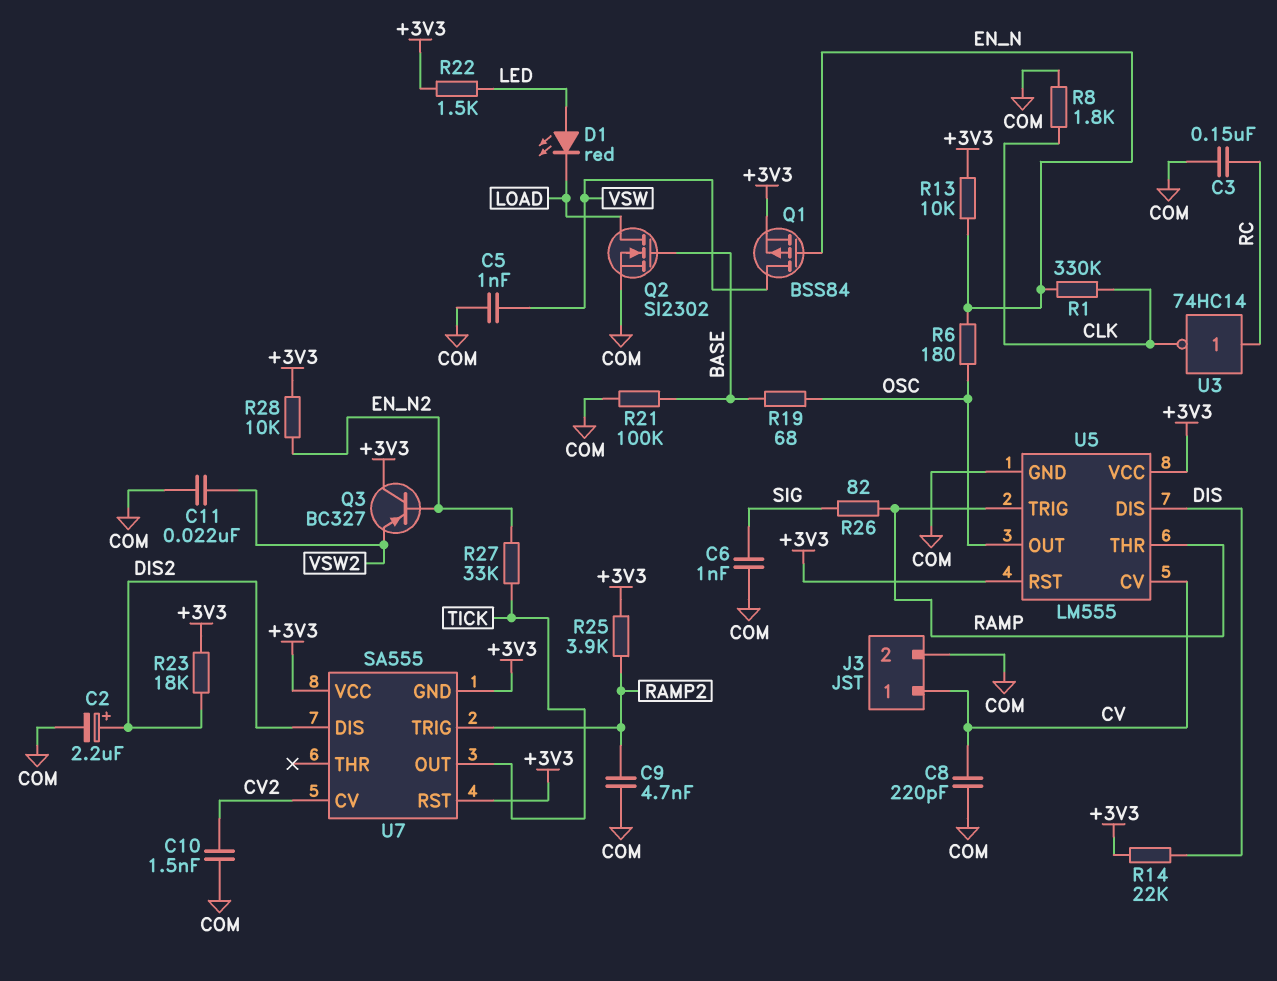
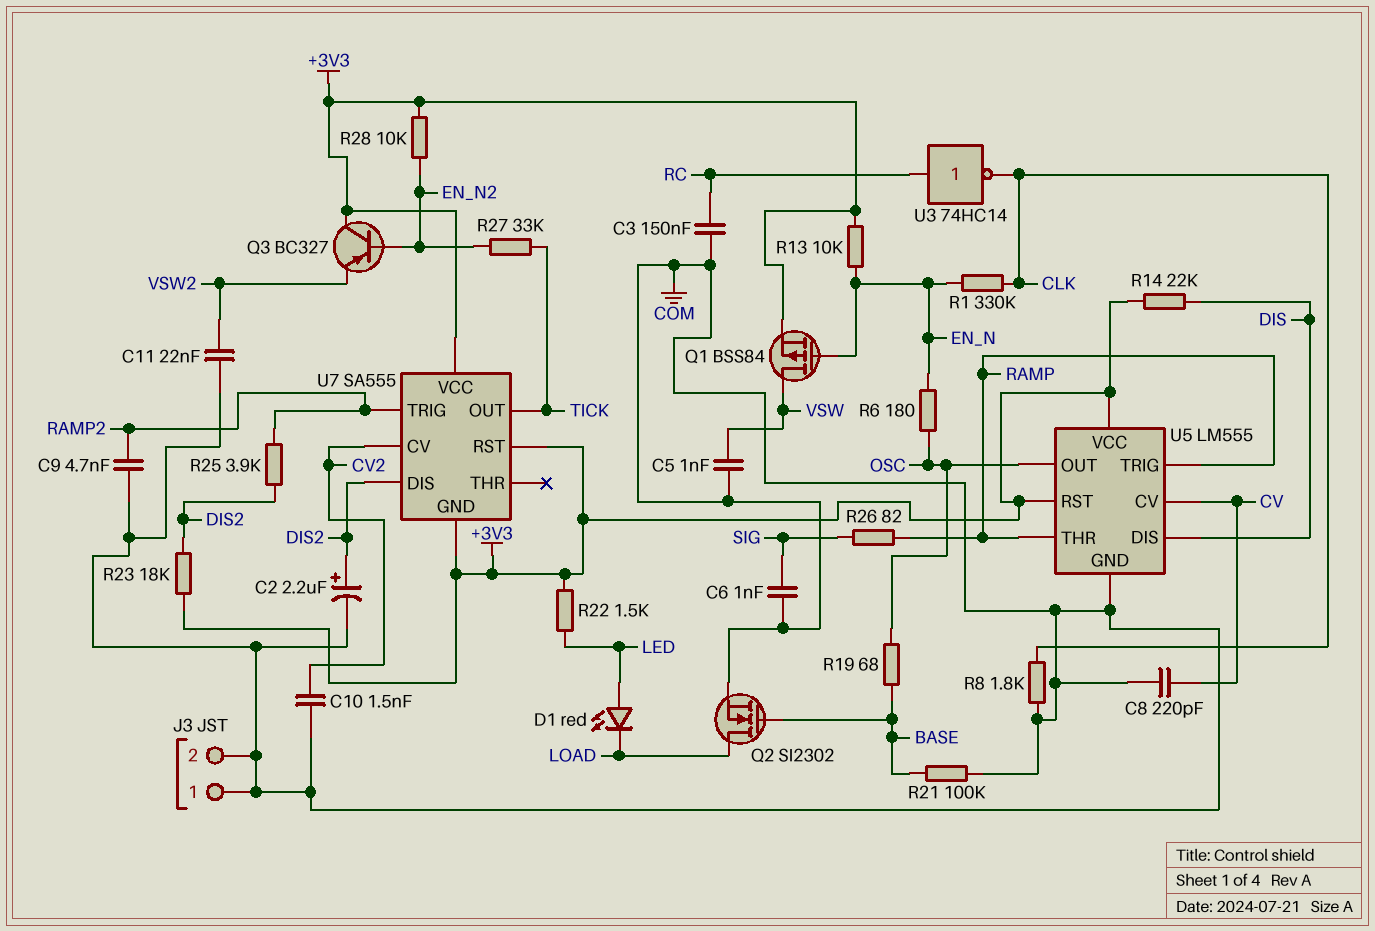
J3 pin 1: CV -> COM
R25: 3.9k (+3V3, RAMP2) -> 3.9k (DIS2, RAMP2)

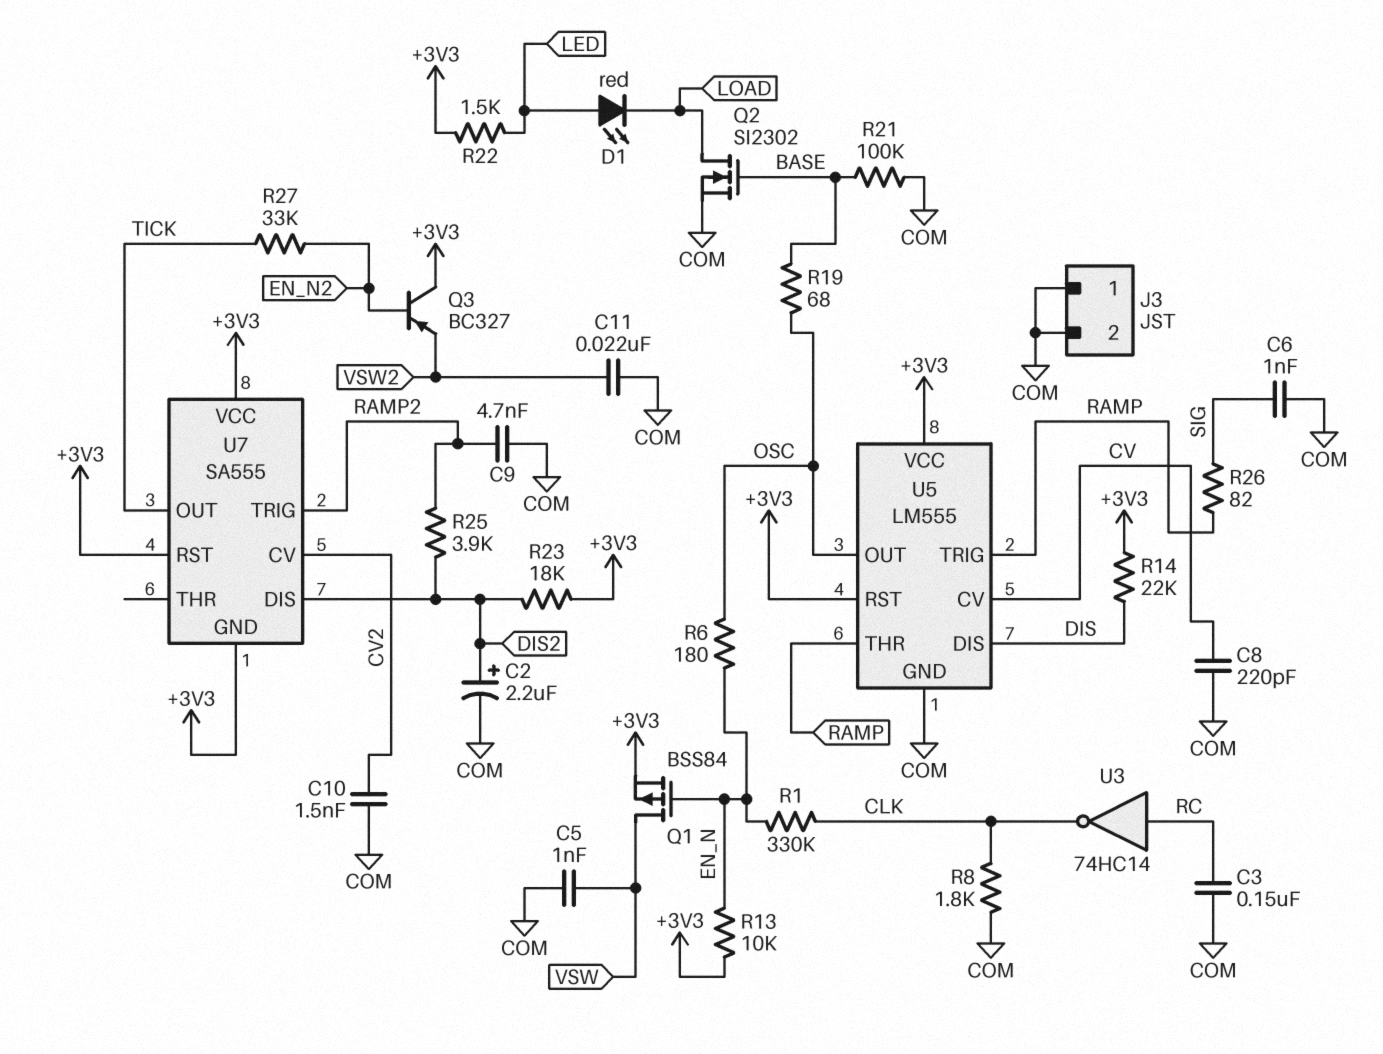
R28: 10k (+3V3, EN_N2) -> none

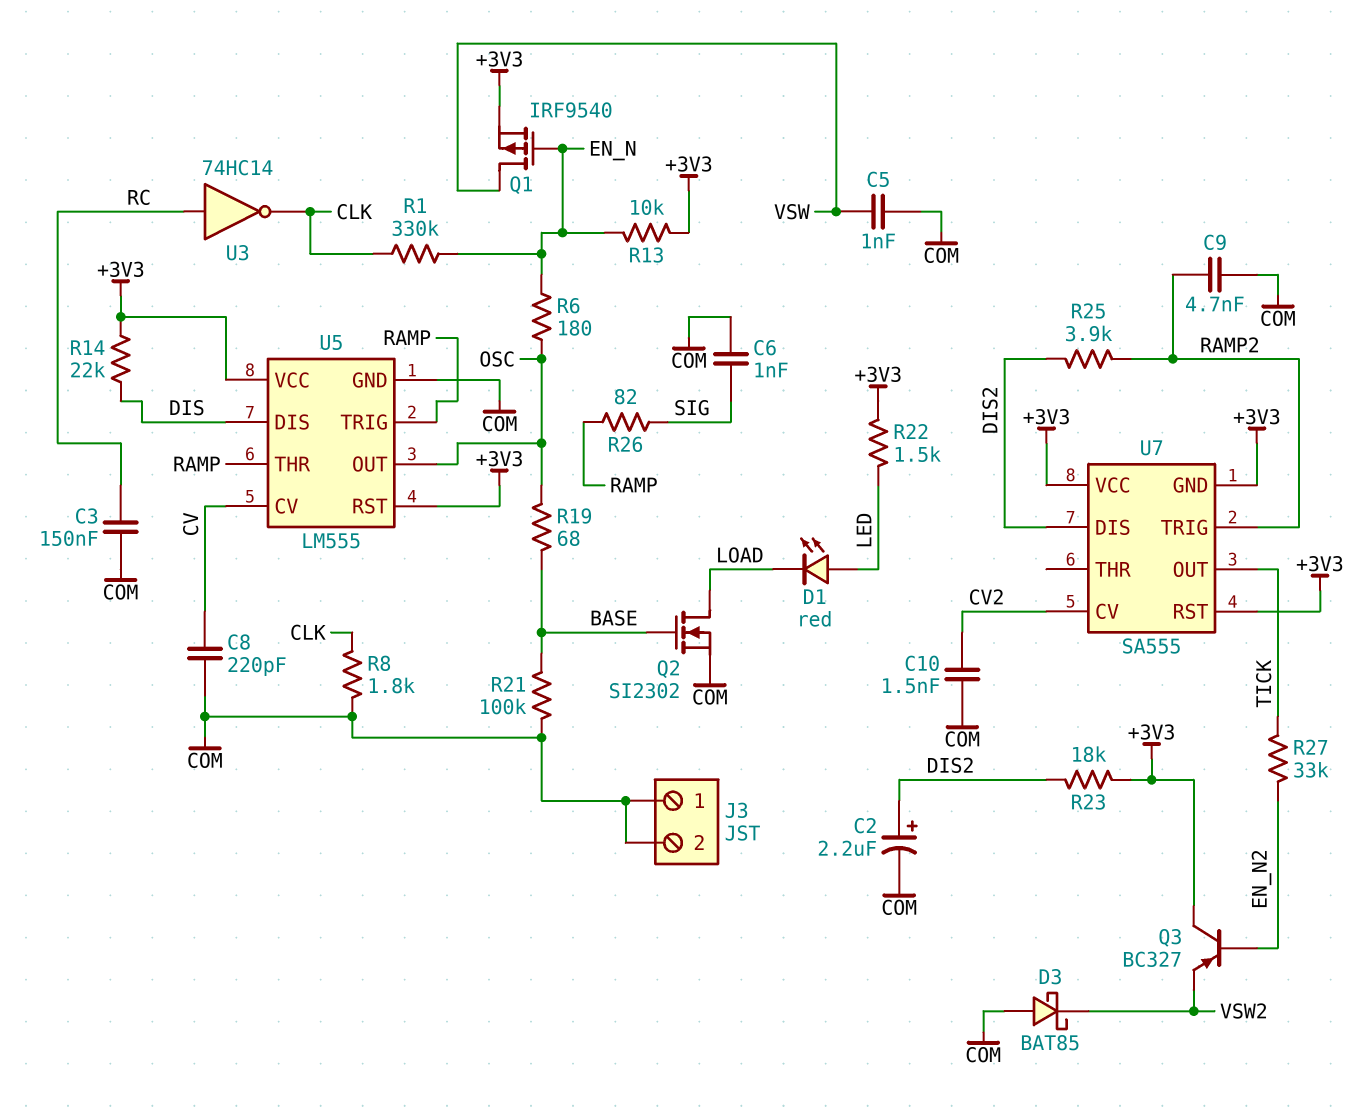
C11: 22nF (COM, VSW2) -> none
D3: none -> schottky BAT85 (A COM, K VSW2)
Q1: PMOS BSS84 (G EN_N, D VSW, S +3V3) -> PMOS IRF9540 (G EN_N, D VSW, S +3V3)

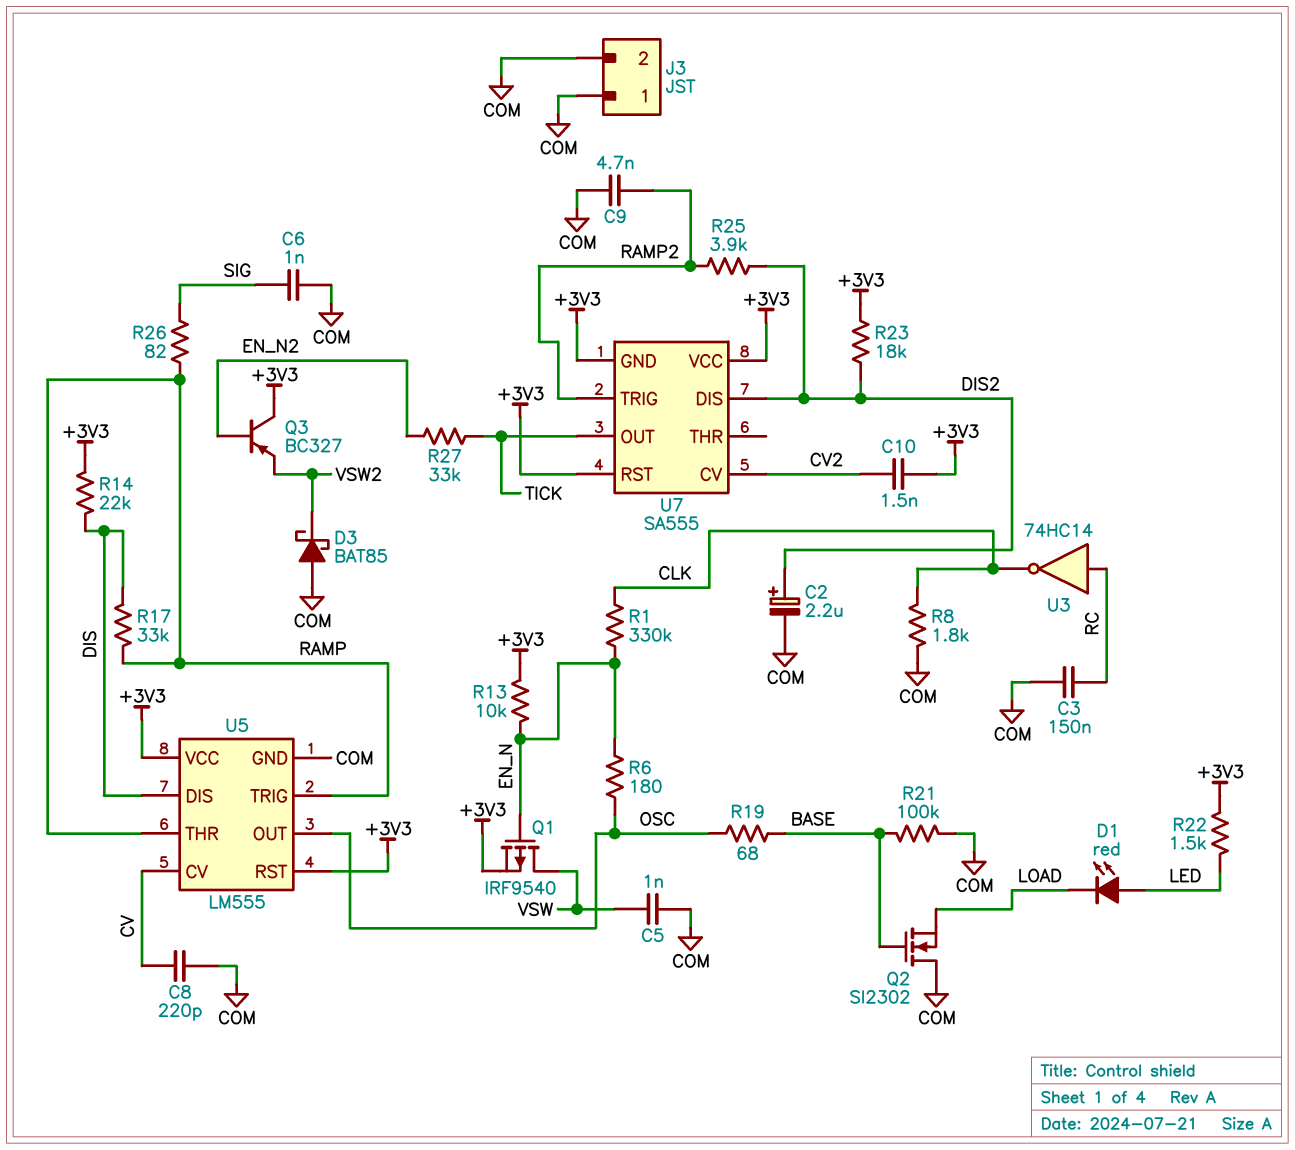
C10: 1.5nF (COM, CV2) -> 1.5nF (+3V3, CV2)
Q2: NMOS SI2302 (G BASE, D LOAD, S COM) -> NMOS SI2302 (G BASE, D COM, S LOAD)
R17: none -> 33k (DIS, RAMP)

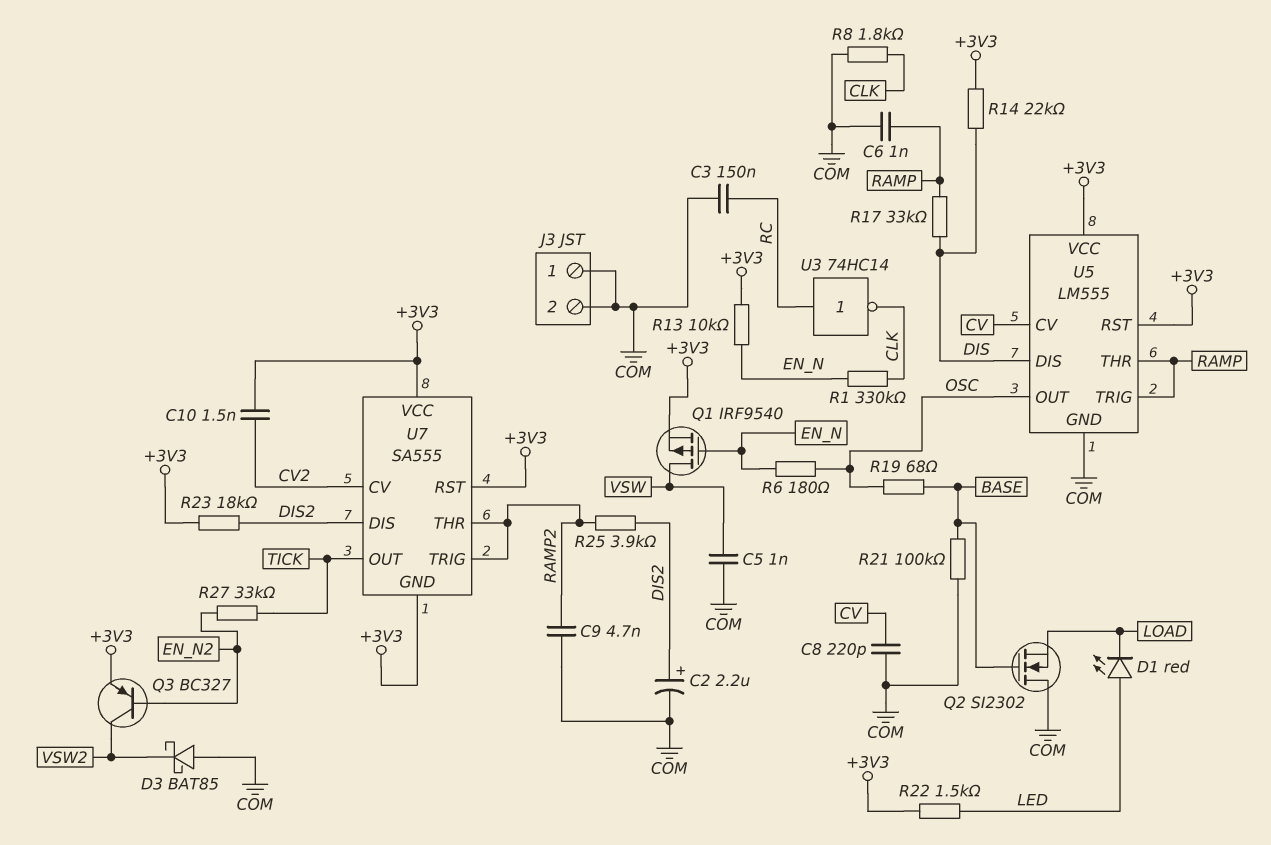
C6: 1nF (COM, SIG) -> 1nF (COM, RAMP)
Q3: PNP BC327 (B EN_N2, C +3V3, E VSW2) -> PNP BC327 (B EN_N2, C VSW2, E +3V3)
R26: 82 (RAMP, SIG) -> none
U7 pin THR: none -> RAMP2

